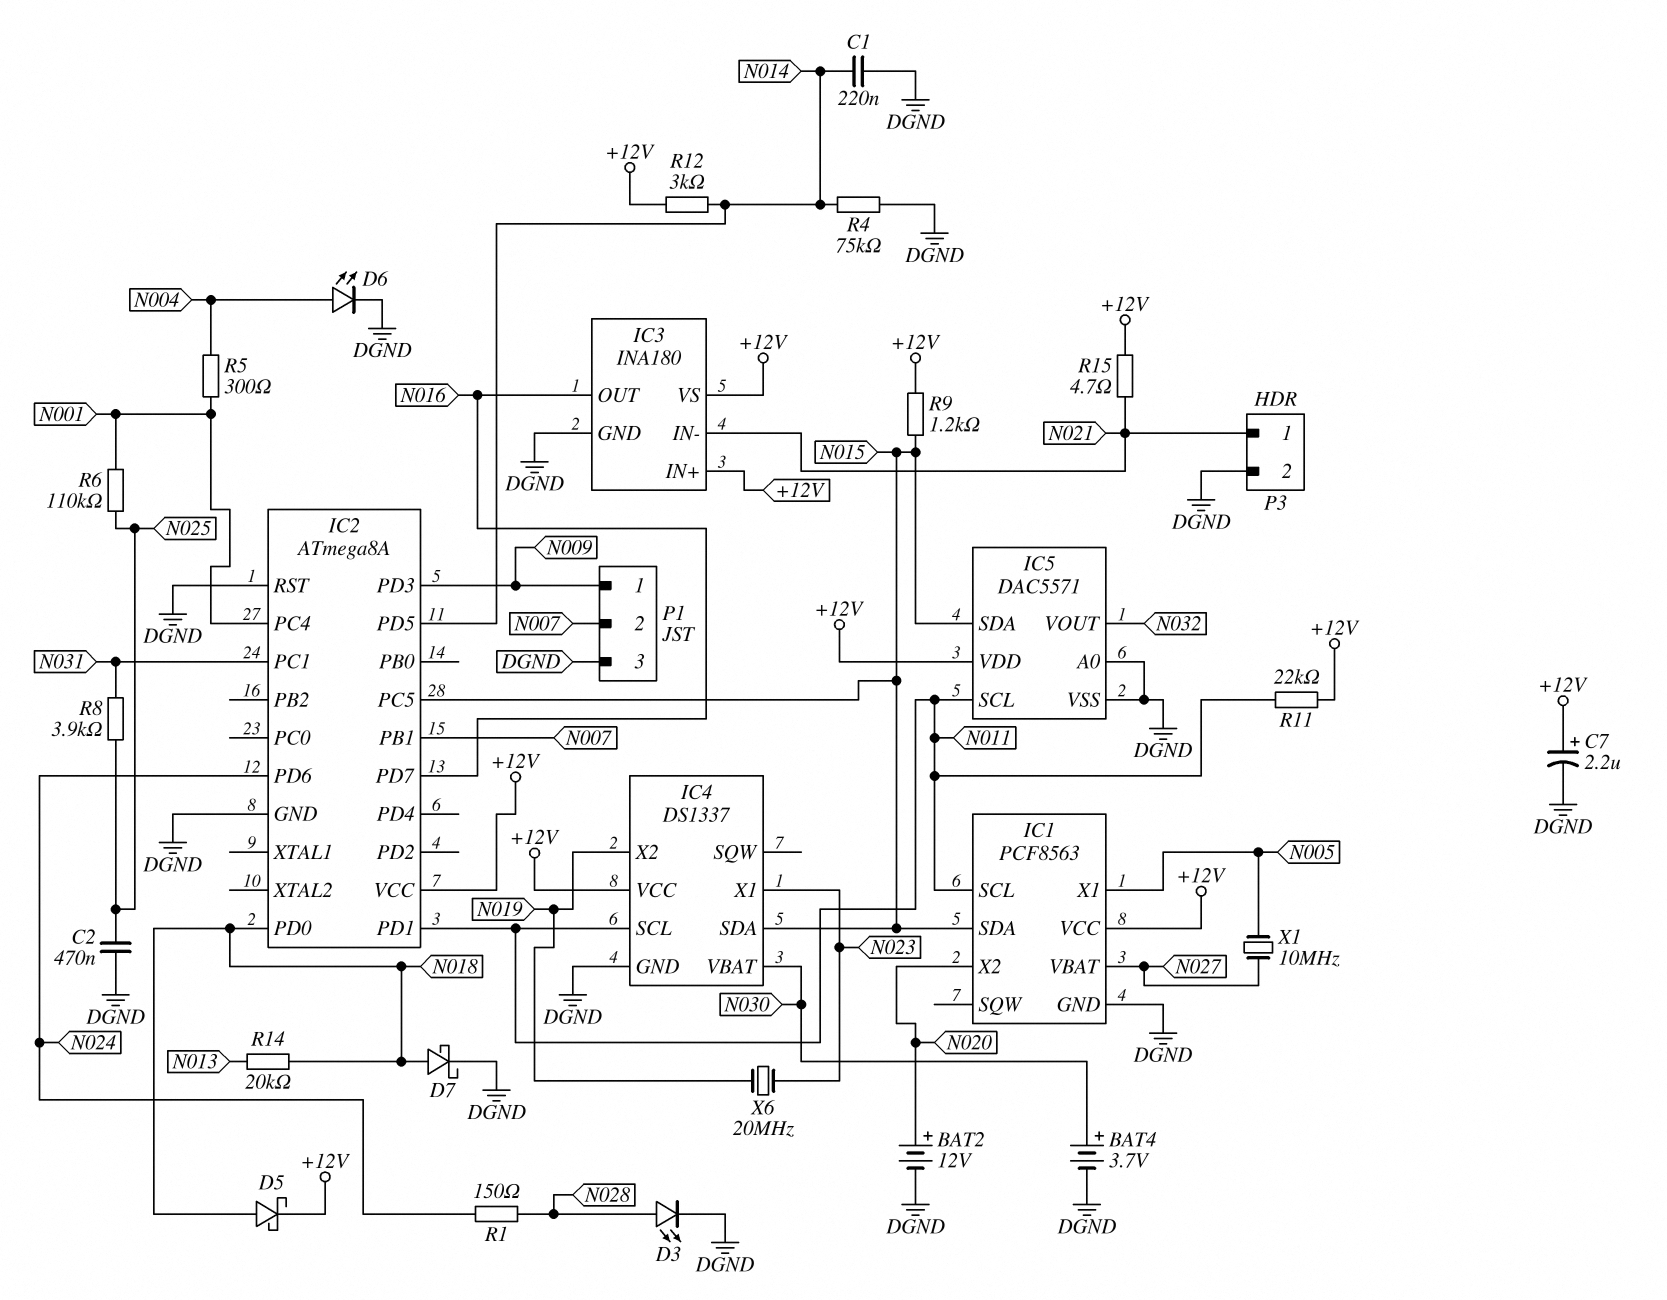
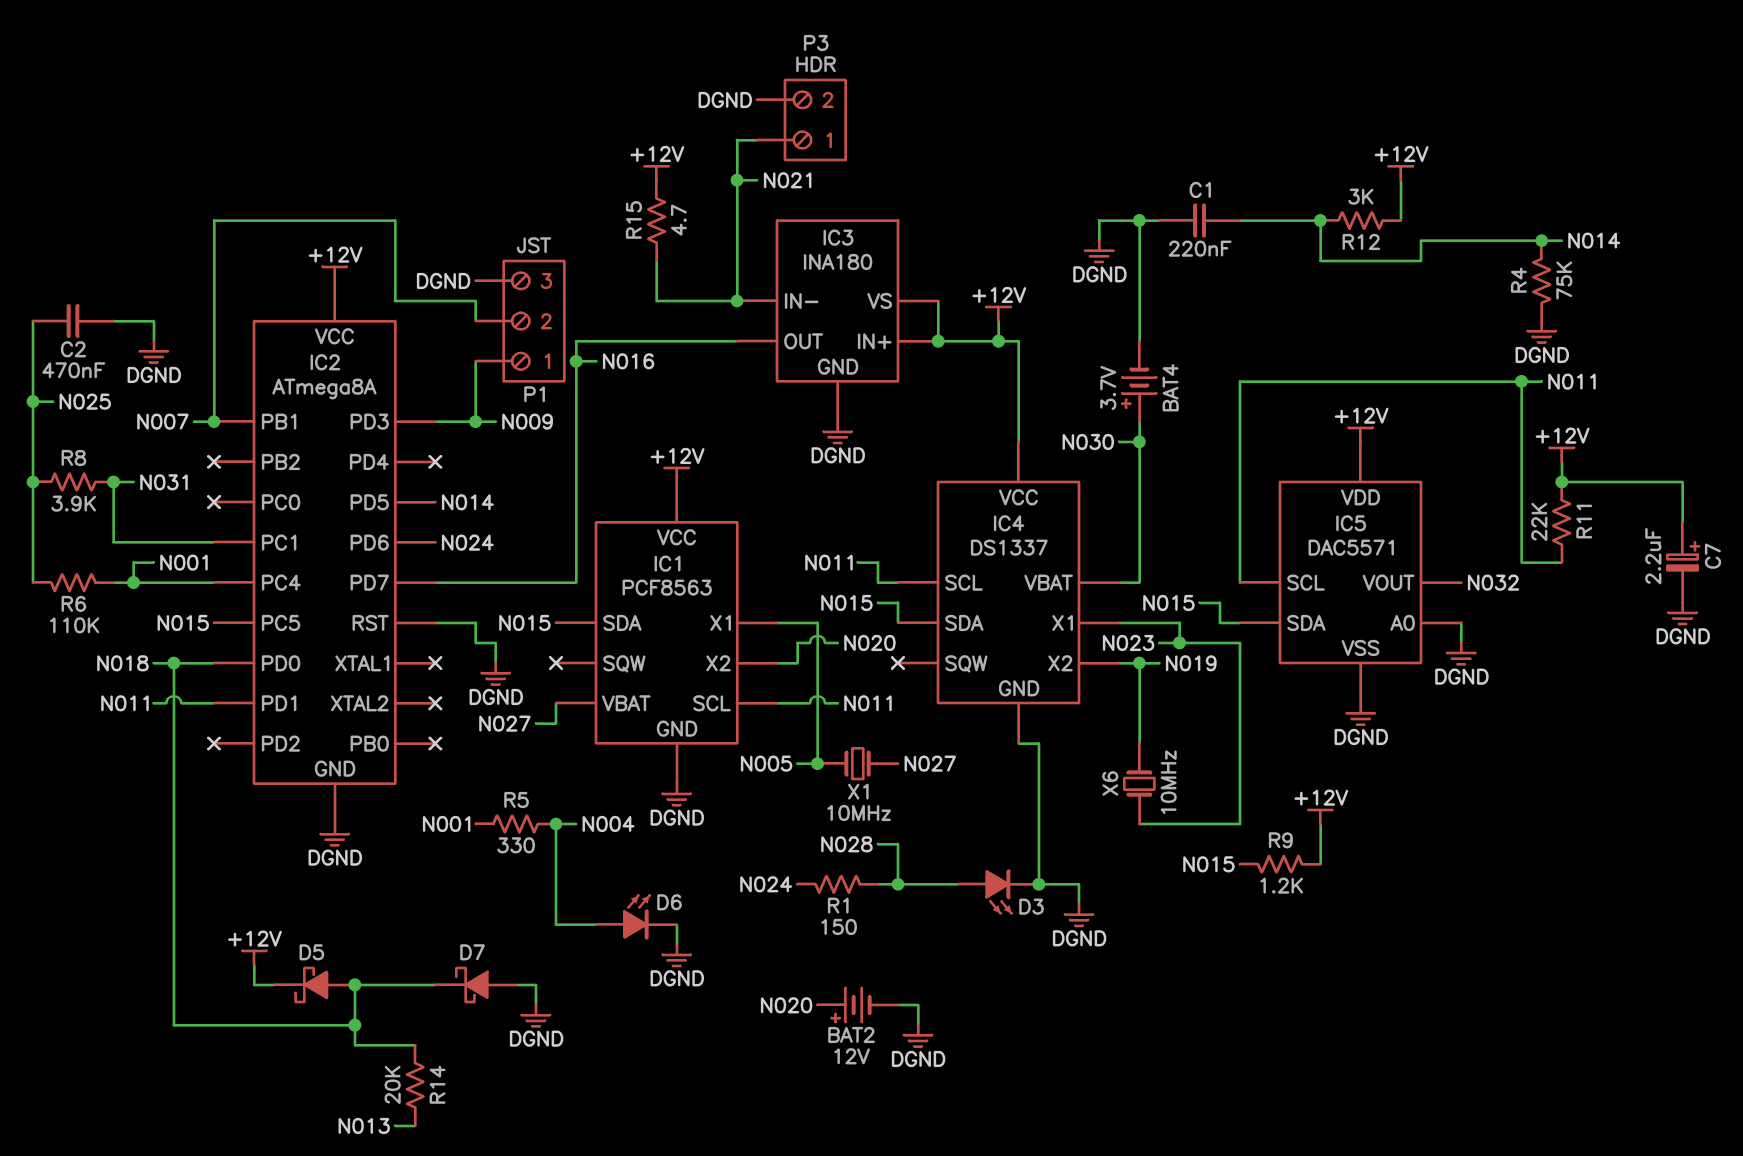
D7: schottky (A N018, K DGND) -> schottky (A DGND, K N018)
R5: 300 (N001, N004) -> 330 (N001, N004)
X6: 20MHz (N019, N023) -> 10MHz (N019, N023)

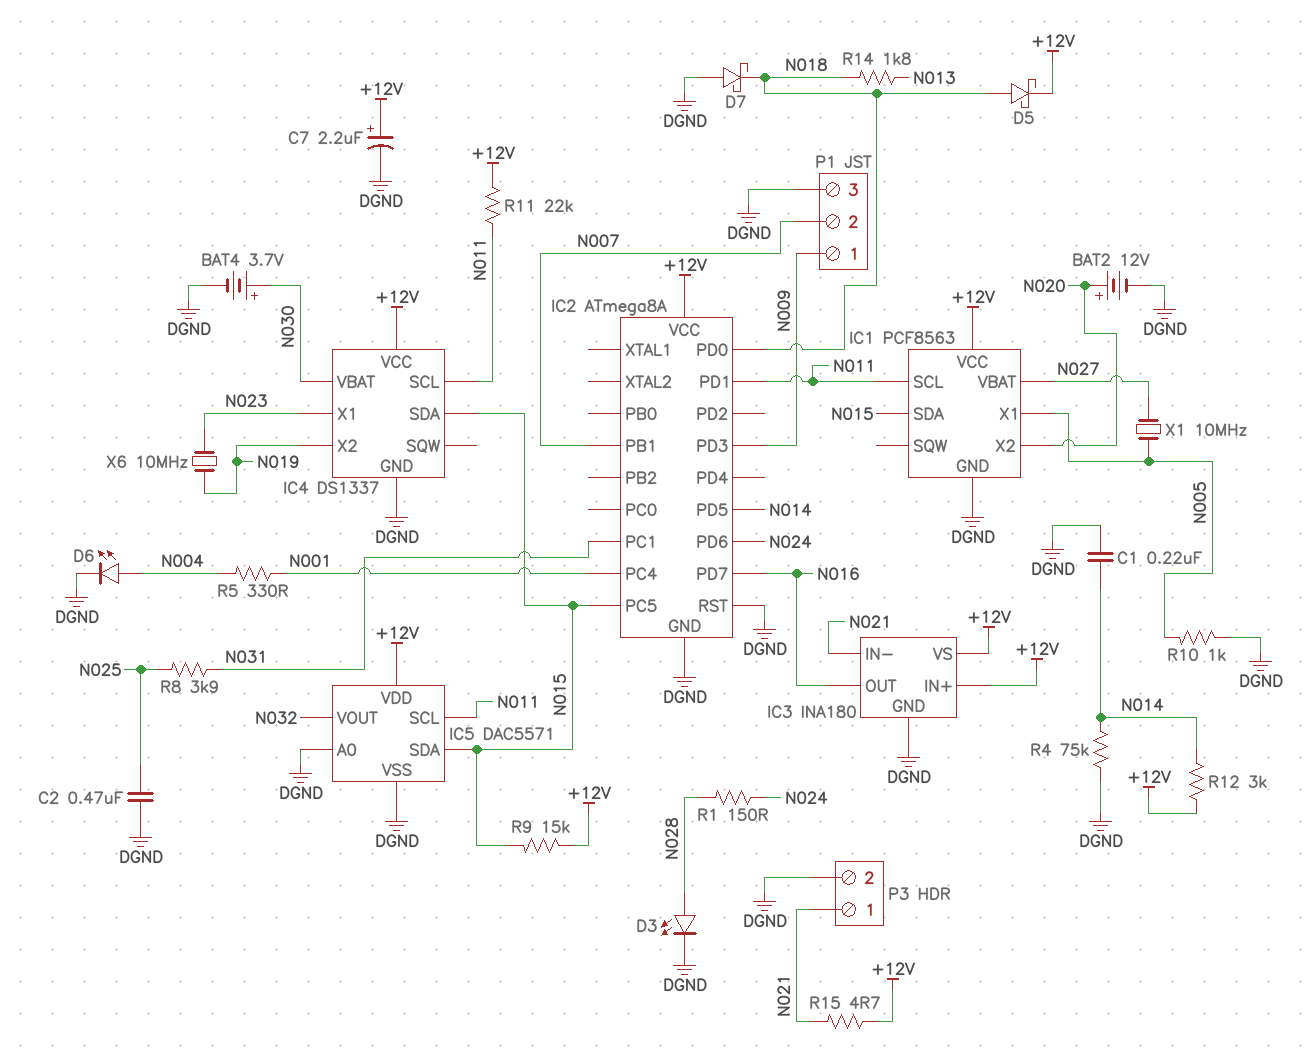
R6: 110k (N001, N025) -> none
R9: 1.2k (+12V, N015) -> 15k (+12V, N015)
R10: none -> 1k (DGND, N005)
R14: 20k (N013, N018) -> 1.8k (N013, N018)

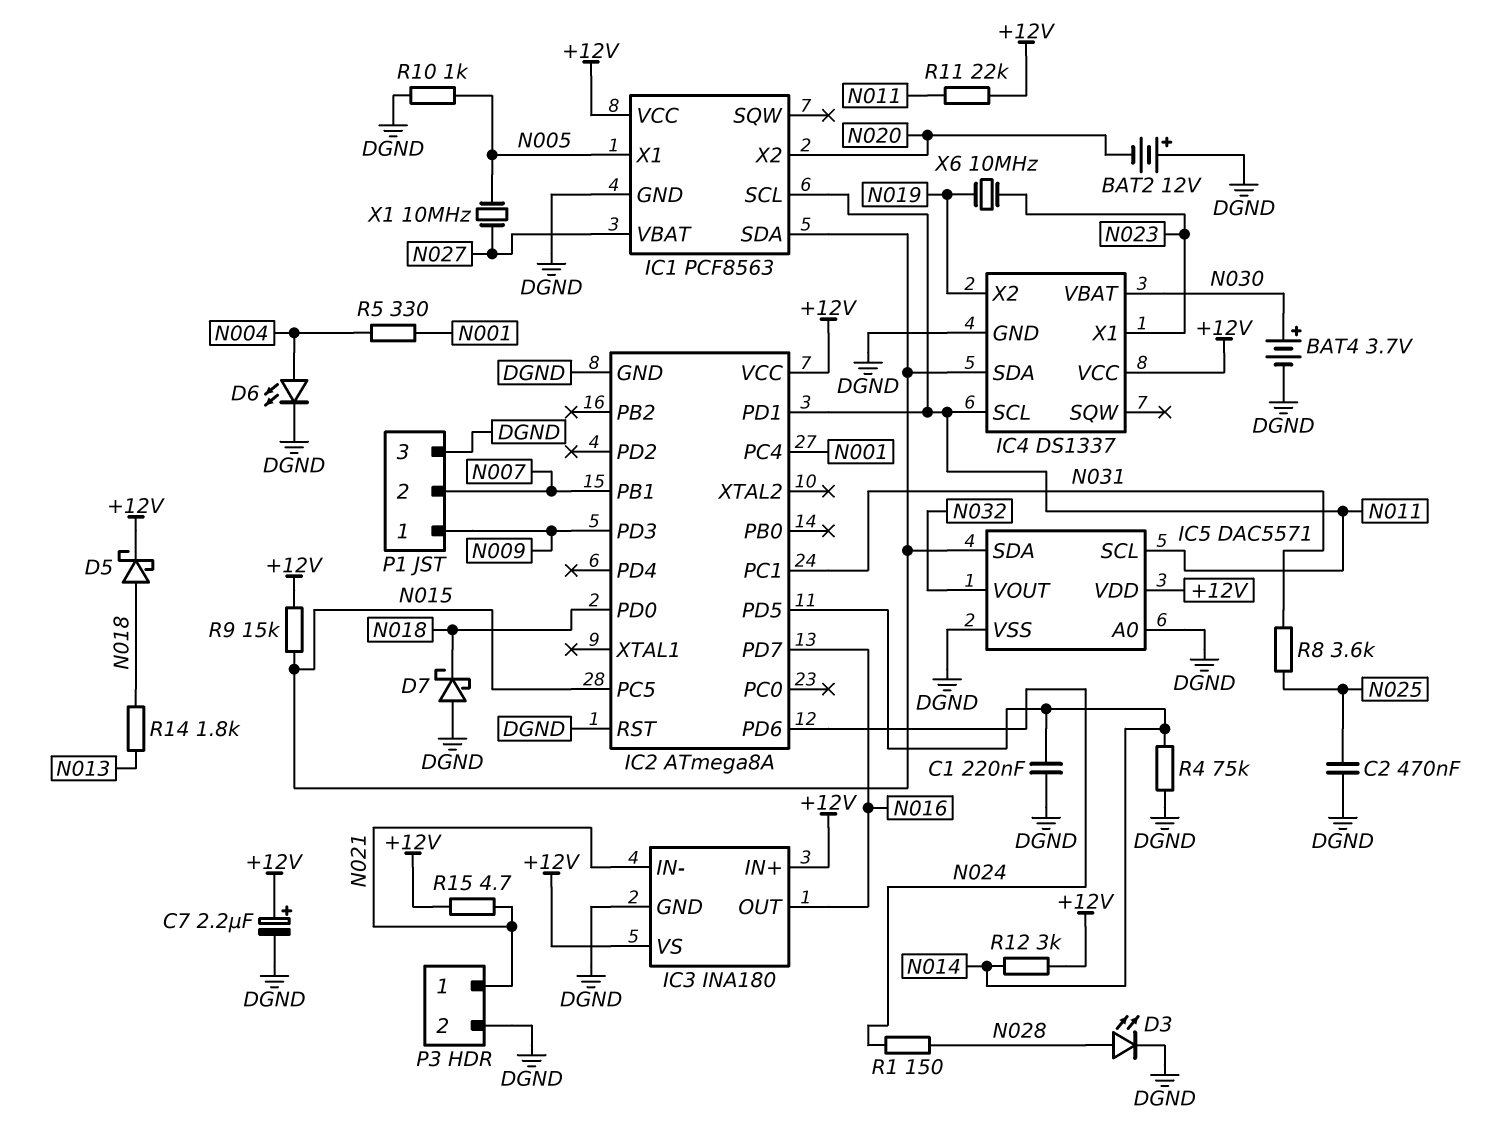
BAT2: 12V (plus N020, minus DGND) -> 12V (plus DGND, minus N020)
R8: 3.9k (N025, N031) -> 3.6k (N025, N031)

